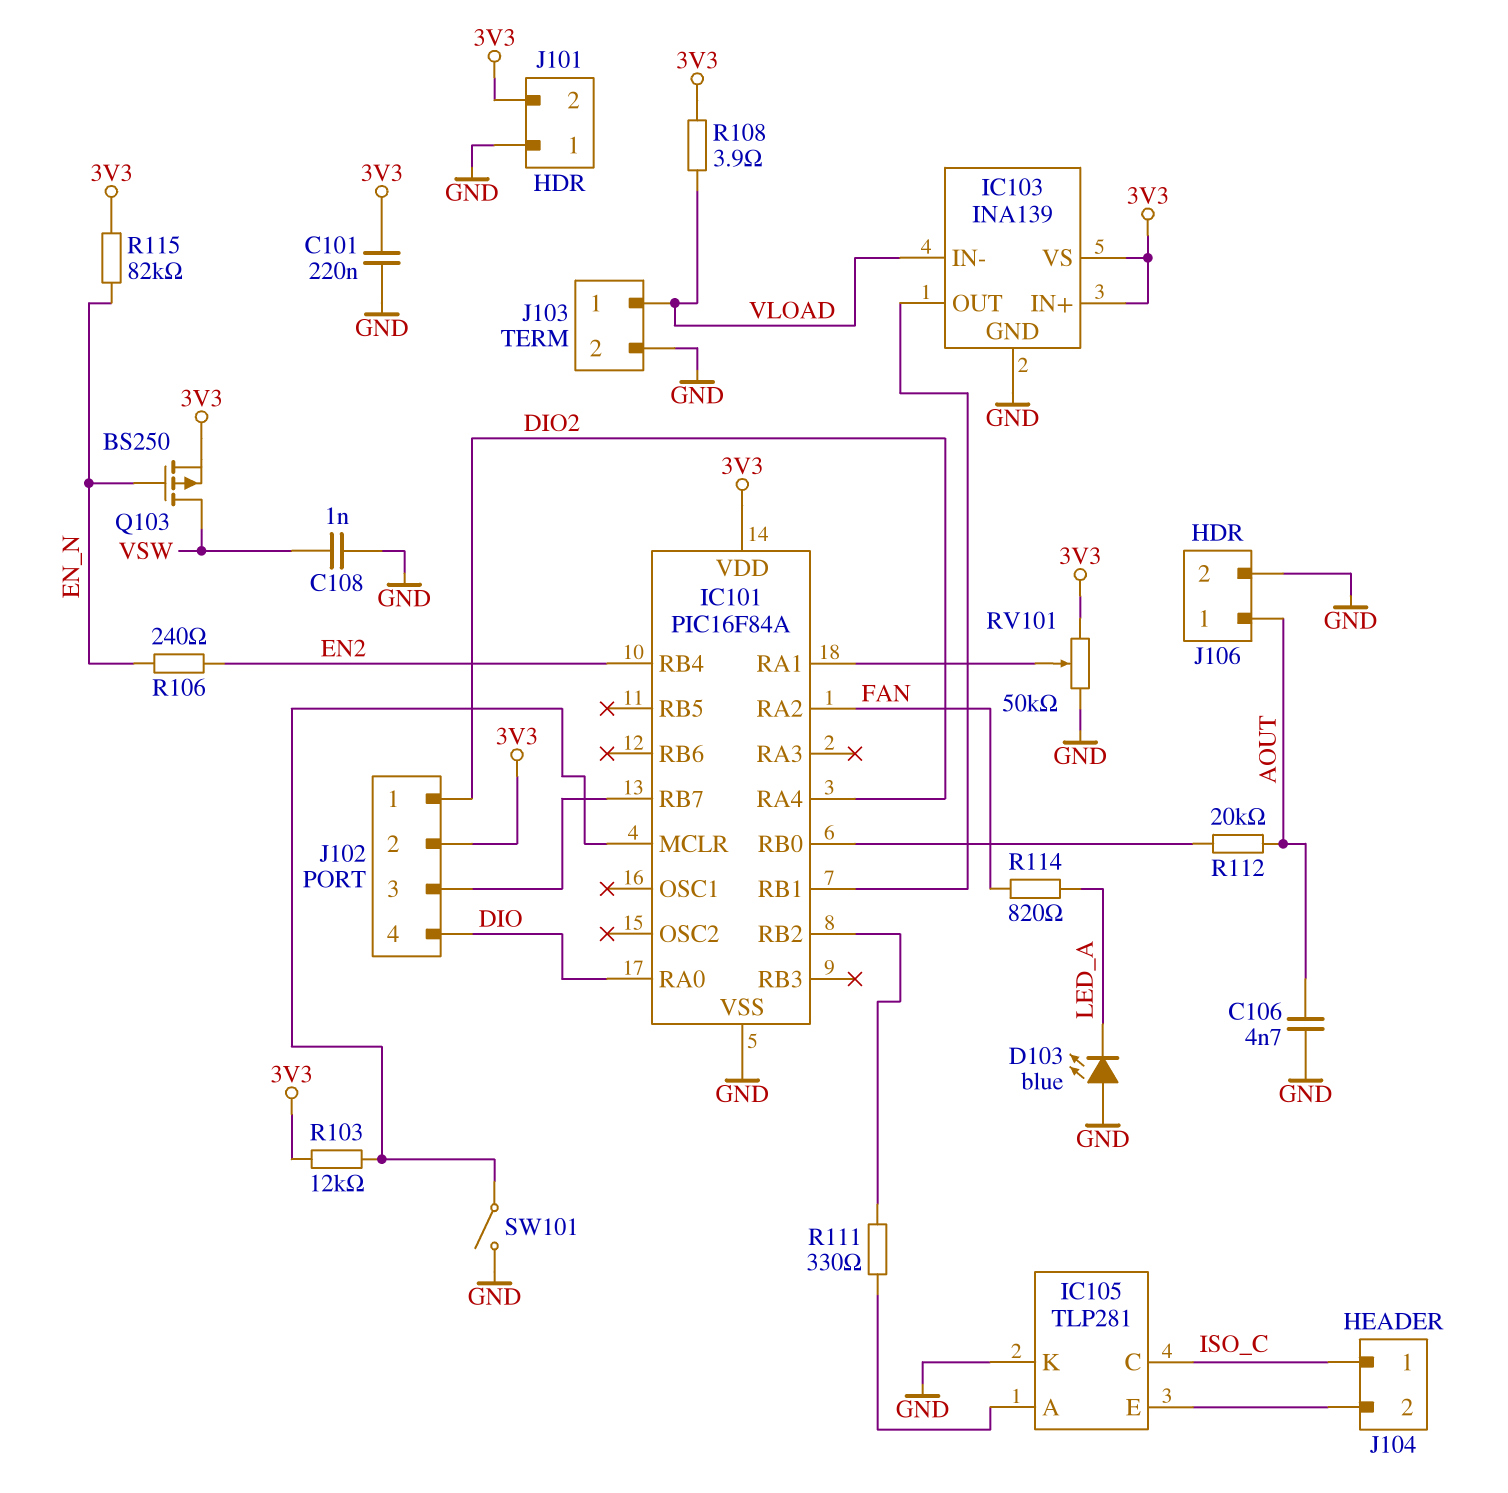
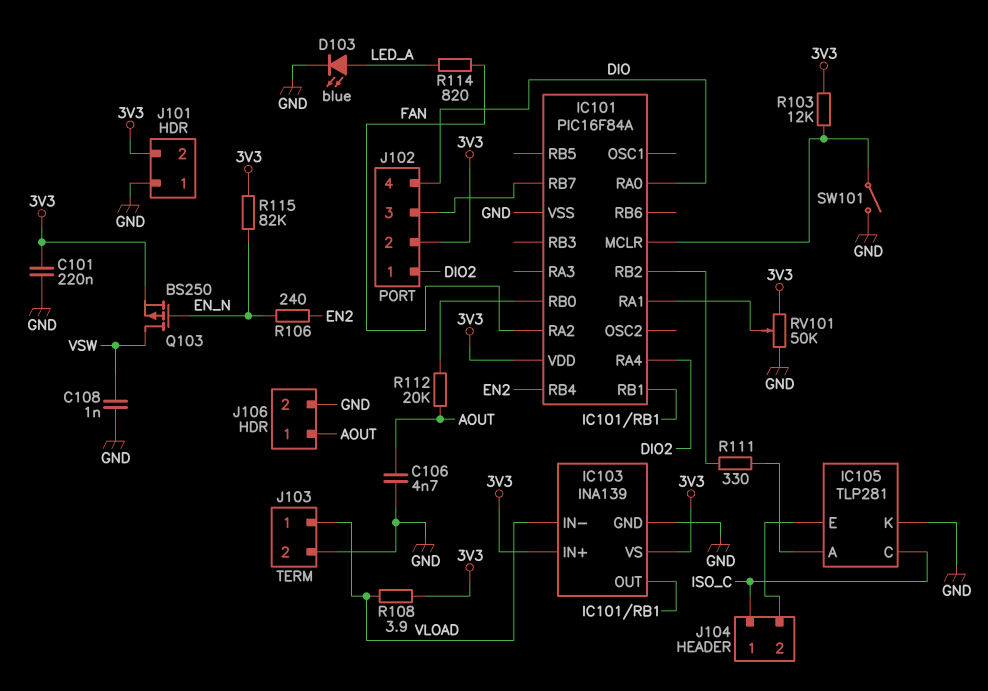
D103: LED blue (A GND, K LED_A) -> LED blue (A LED_A, K GND)

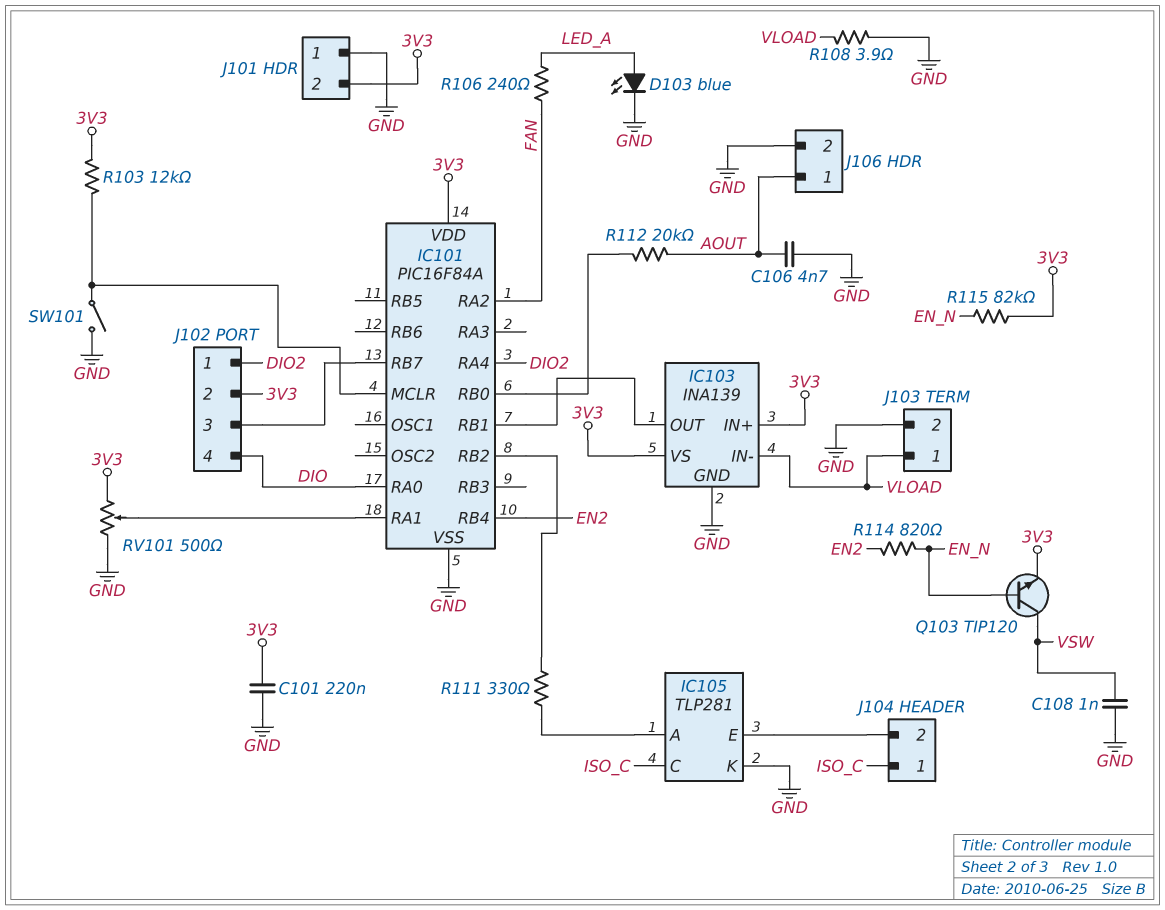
Q103: PMOS BS250 (G EN_N, D VSW, S 3V3) -> NPN TIP120 (B EN_N, C VSW, E 3V3)
R106: 240 (EN2, EN_N) -> 240 (FAN, LED_A)
R108: 3.9 (3V3, VLOAD) -> 3.9 (GND, VLOAD)
R114: 820 (FAN, LED_A) -> 820 (EN2, EN_N)
RV101: 50k (3V3, GND, wiper IC101/RA1) -> 500 (3V3, GND, wiper IC101/RA1)

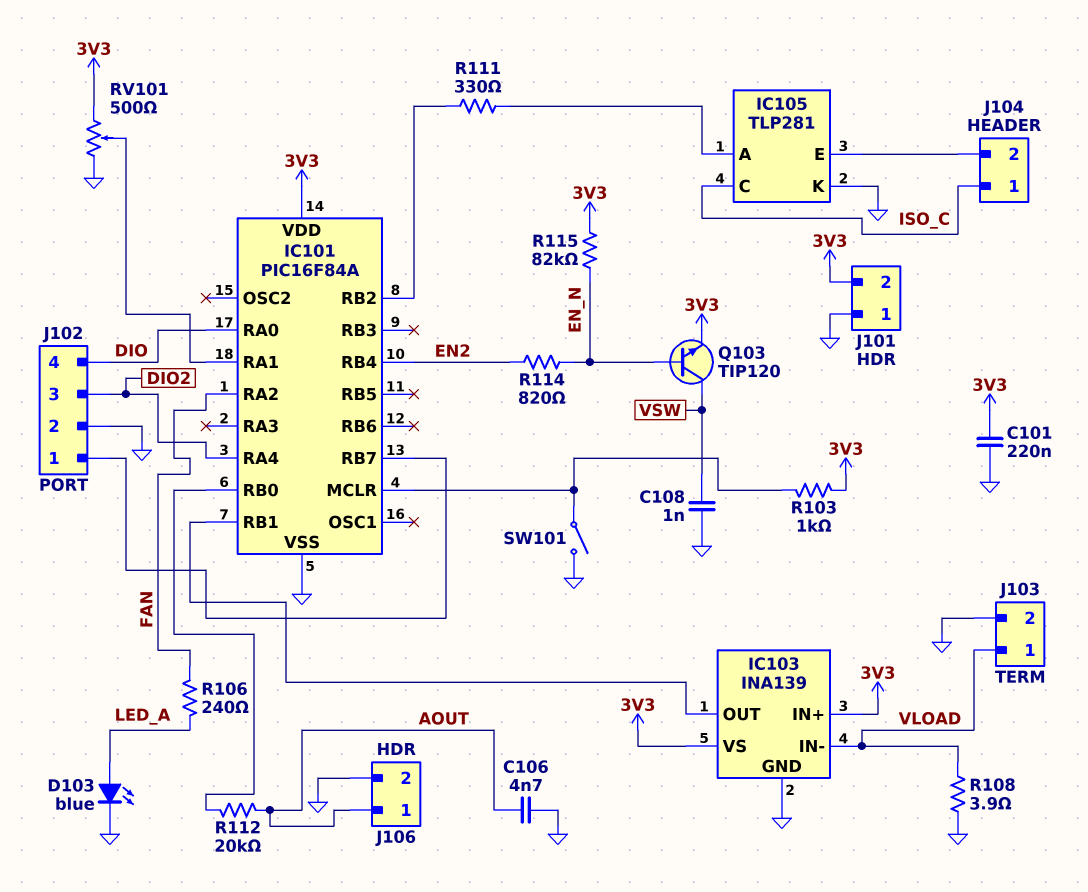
J102 pin 1: DIO2 -> IC101/RB7
J102 pin 2: 3V3 -> GND
J102 pin 3: IC101/RB7 -> DIO2
R103: 12k (3V3, IC101/MCLR) -> 1k (3V3, IC101/MCLR)

